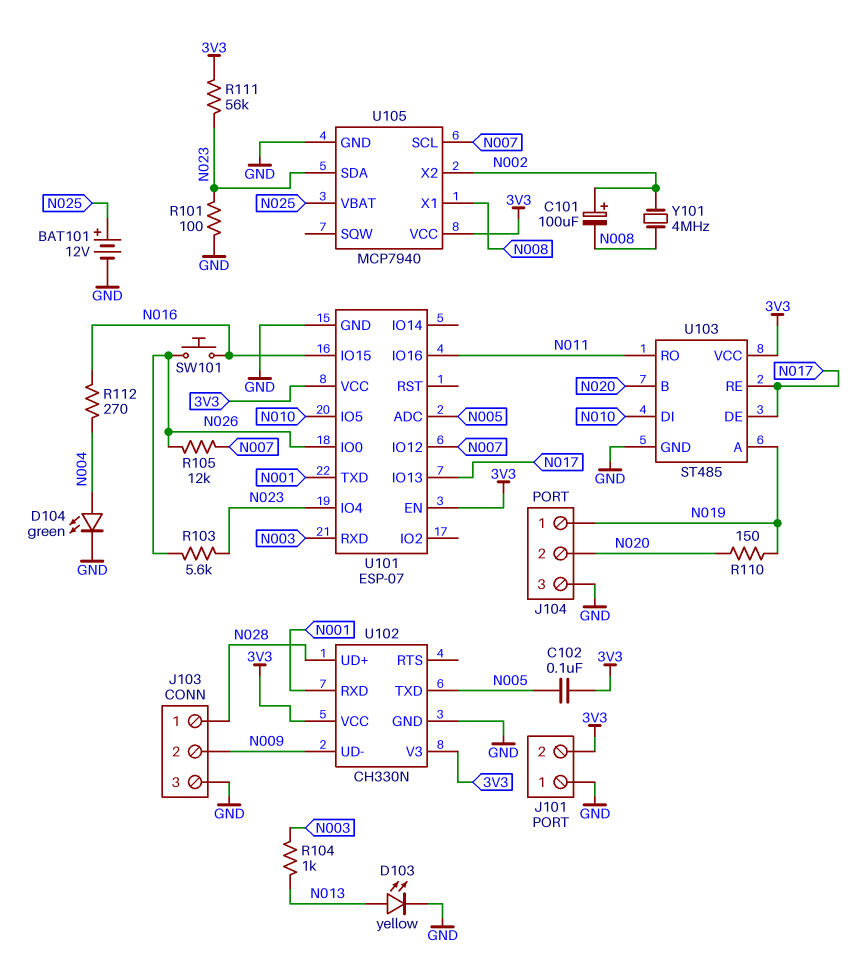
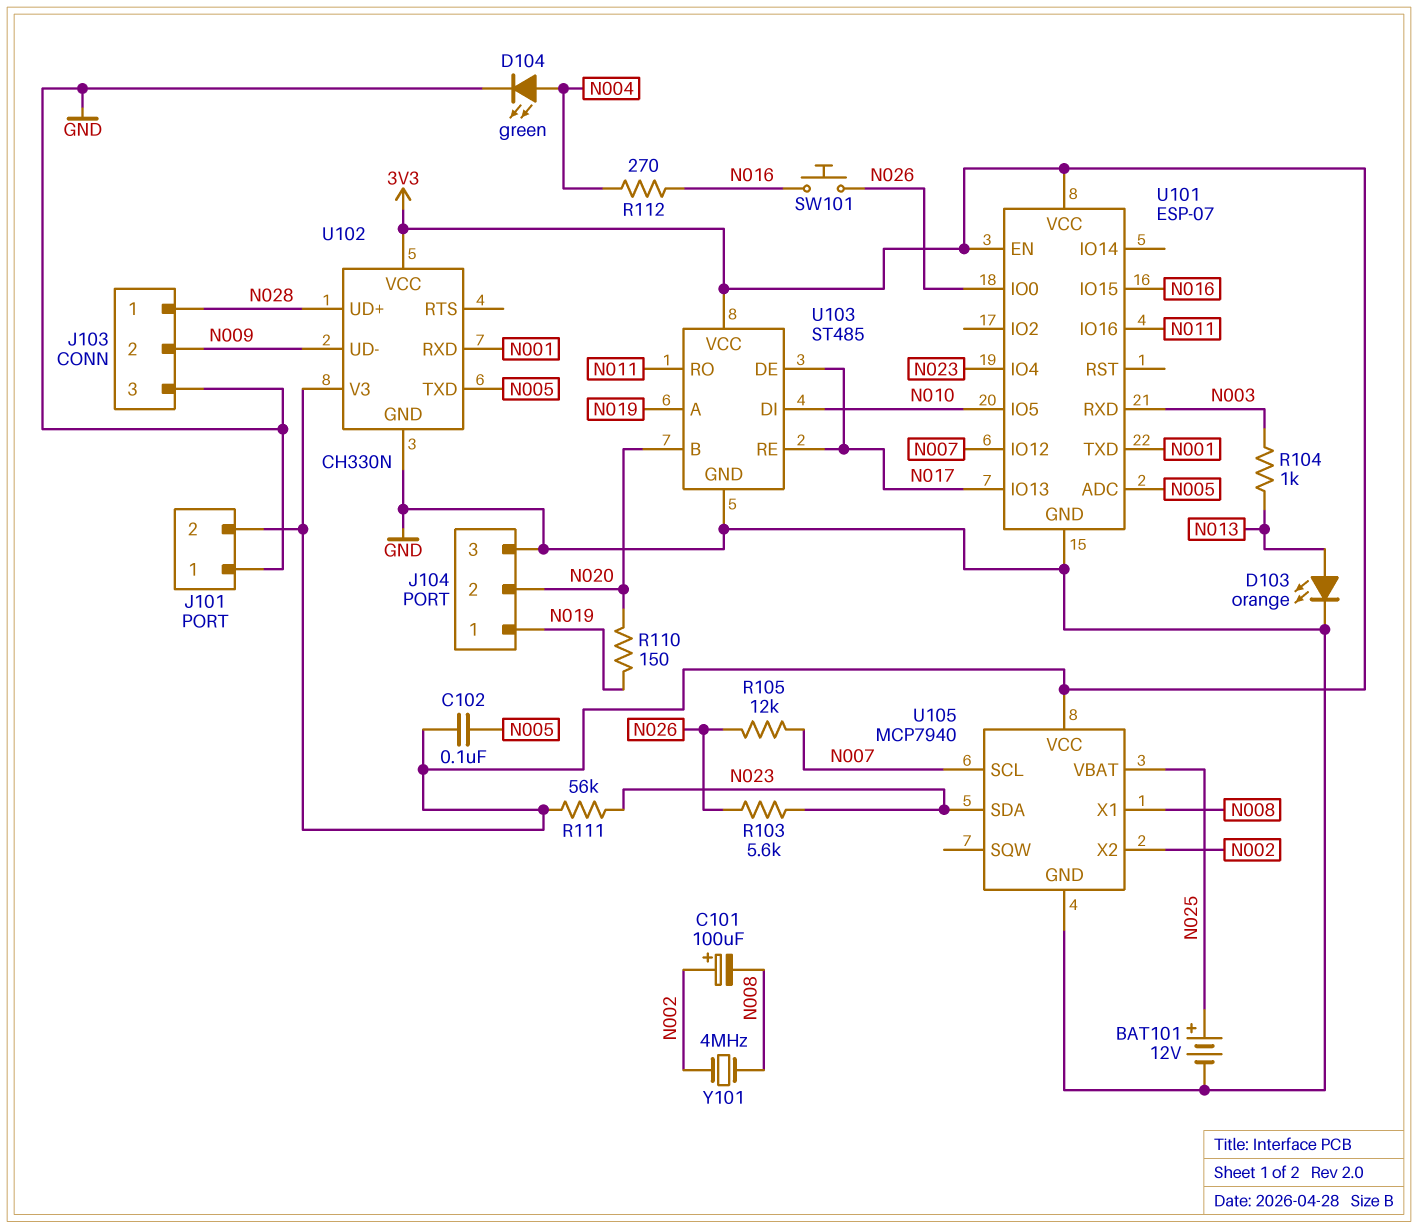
D103: LED yellow (A N013, K GND) -> LED orange (A N013, K GND)
R101: 100 (GND, N023) -> none

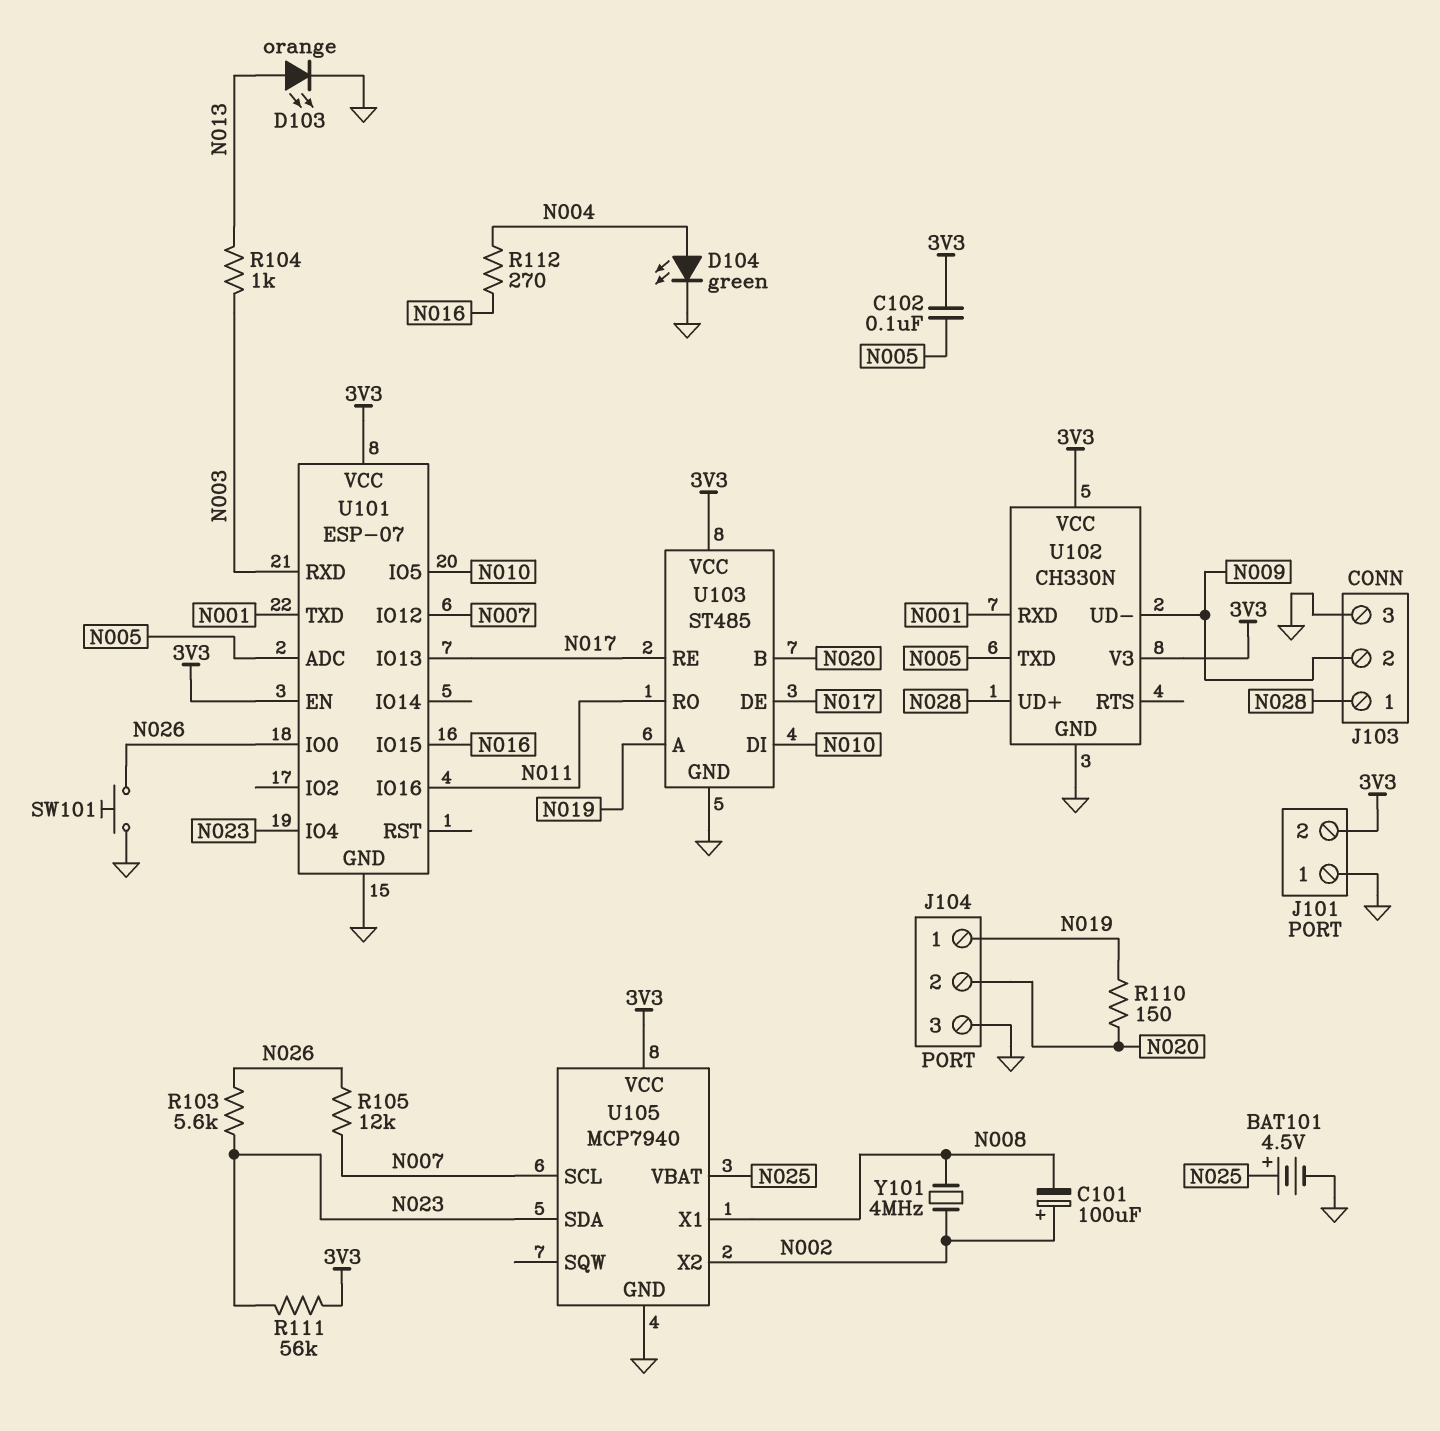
BAT101: 12V (plus N025, minus GND) -> 4.5V (plus N025, minus GND)
SW101: button (N016, N026) -> button (GND, N026)

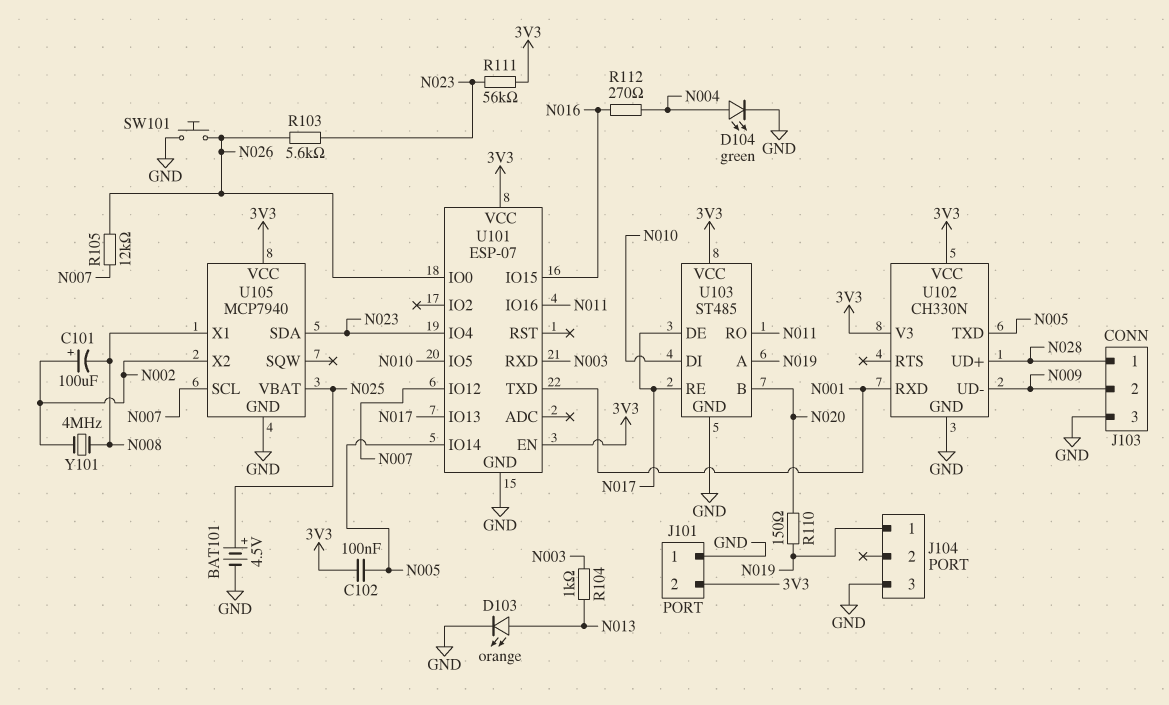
J104 pin 2: N020 -> none
U101 pin ADC: N005 -> none
U101 pin IO14: none -> N005

